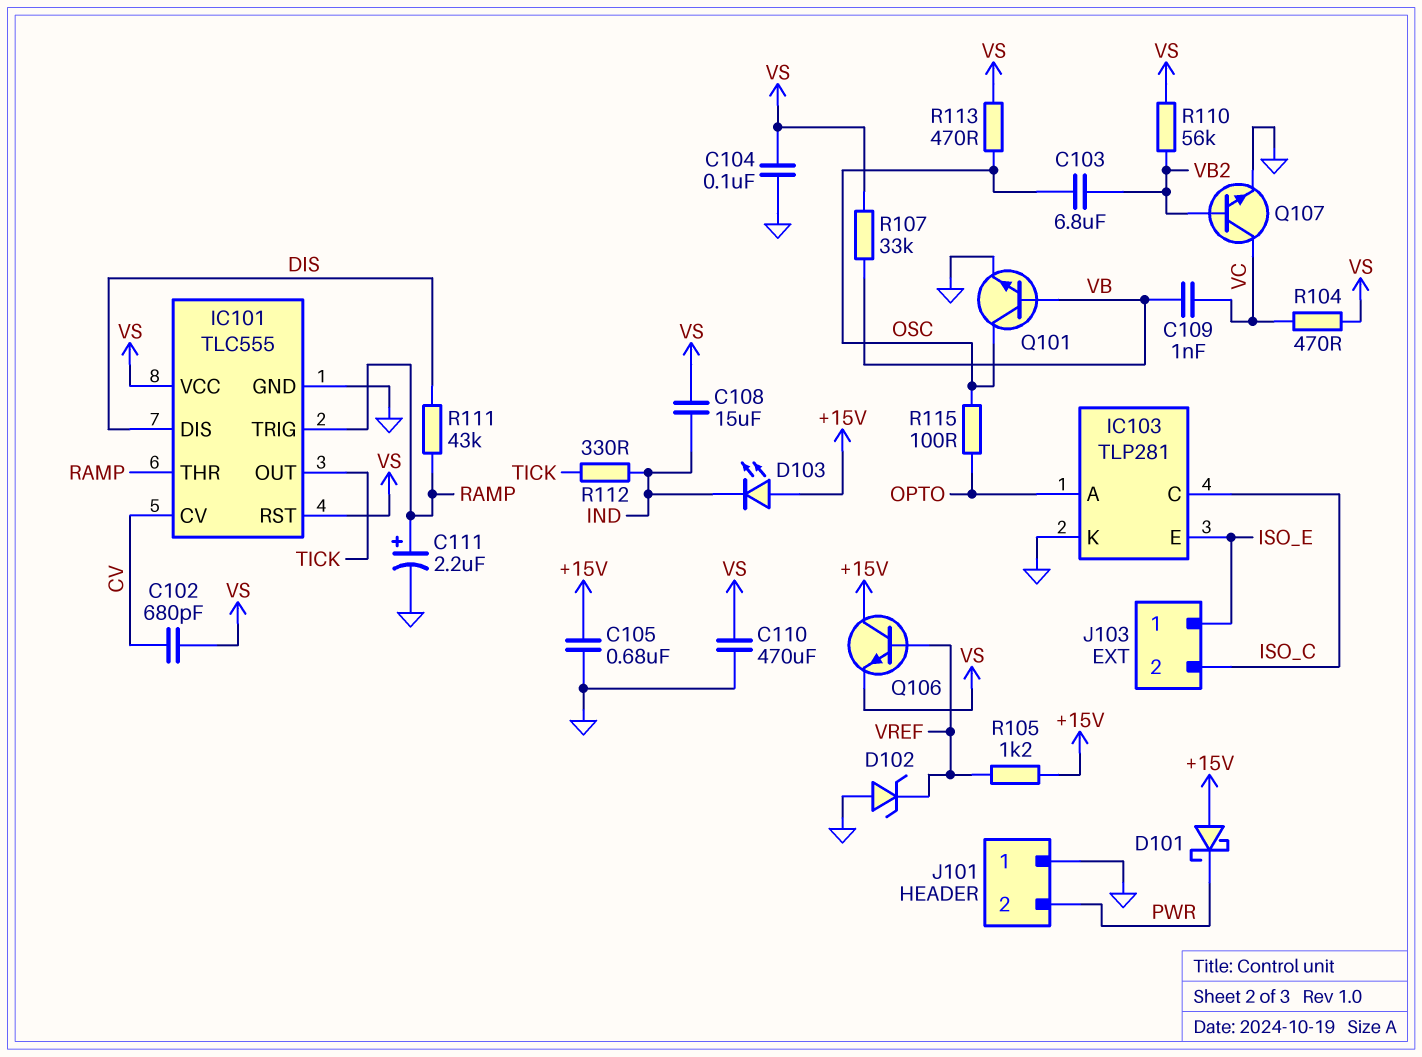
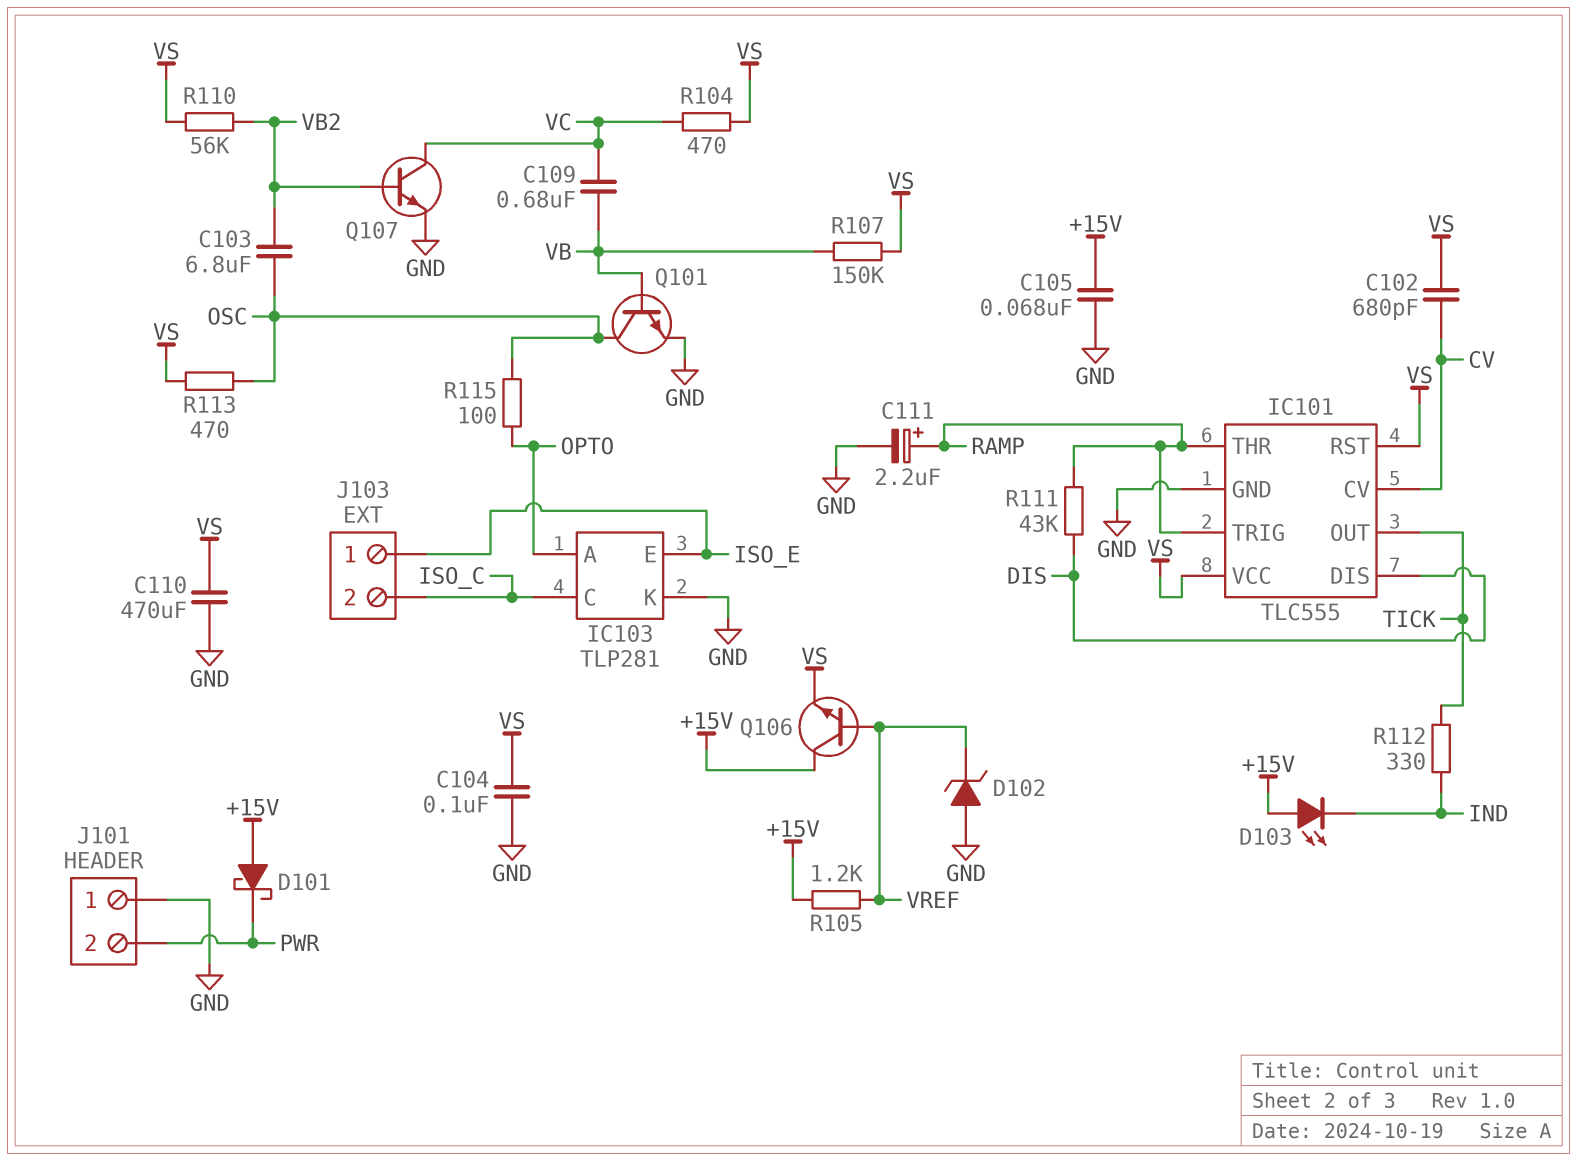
C105: 680nF (+15V, GND) -> 68nF (+15V, GND)
C108: 15uF (IND, VS) -> none
C109: 1nF (VB, VC) -> 680nF (VB, VC)
R107: 33k (VB, VS) -> 150k (VB, VS)

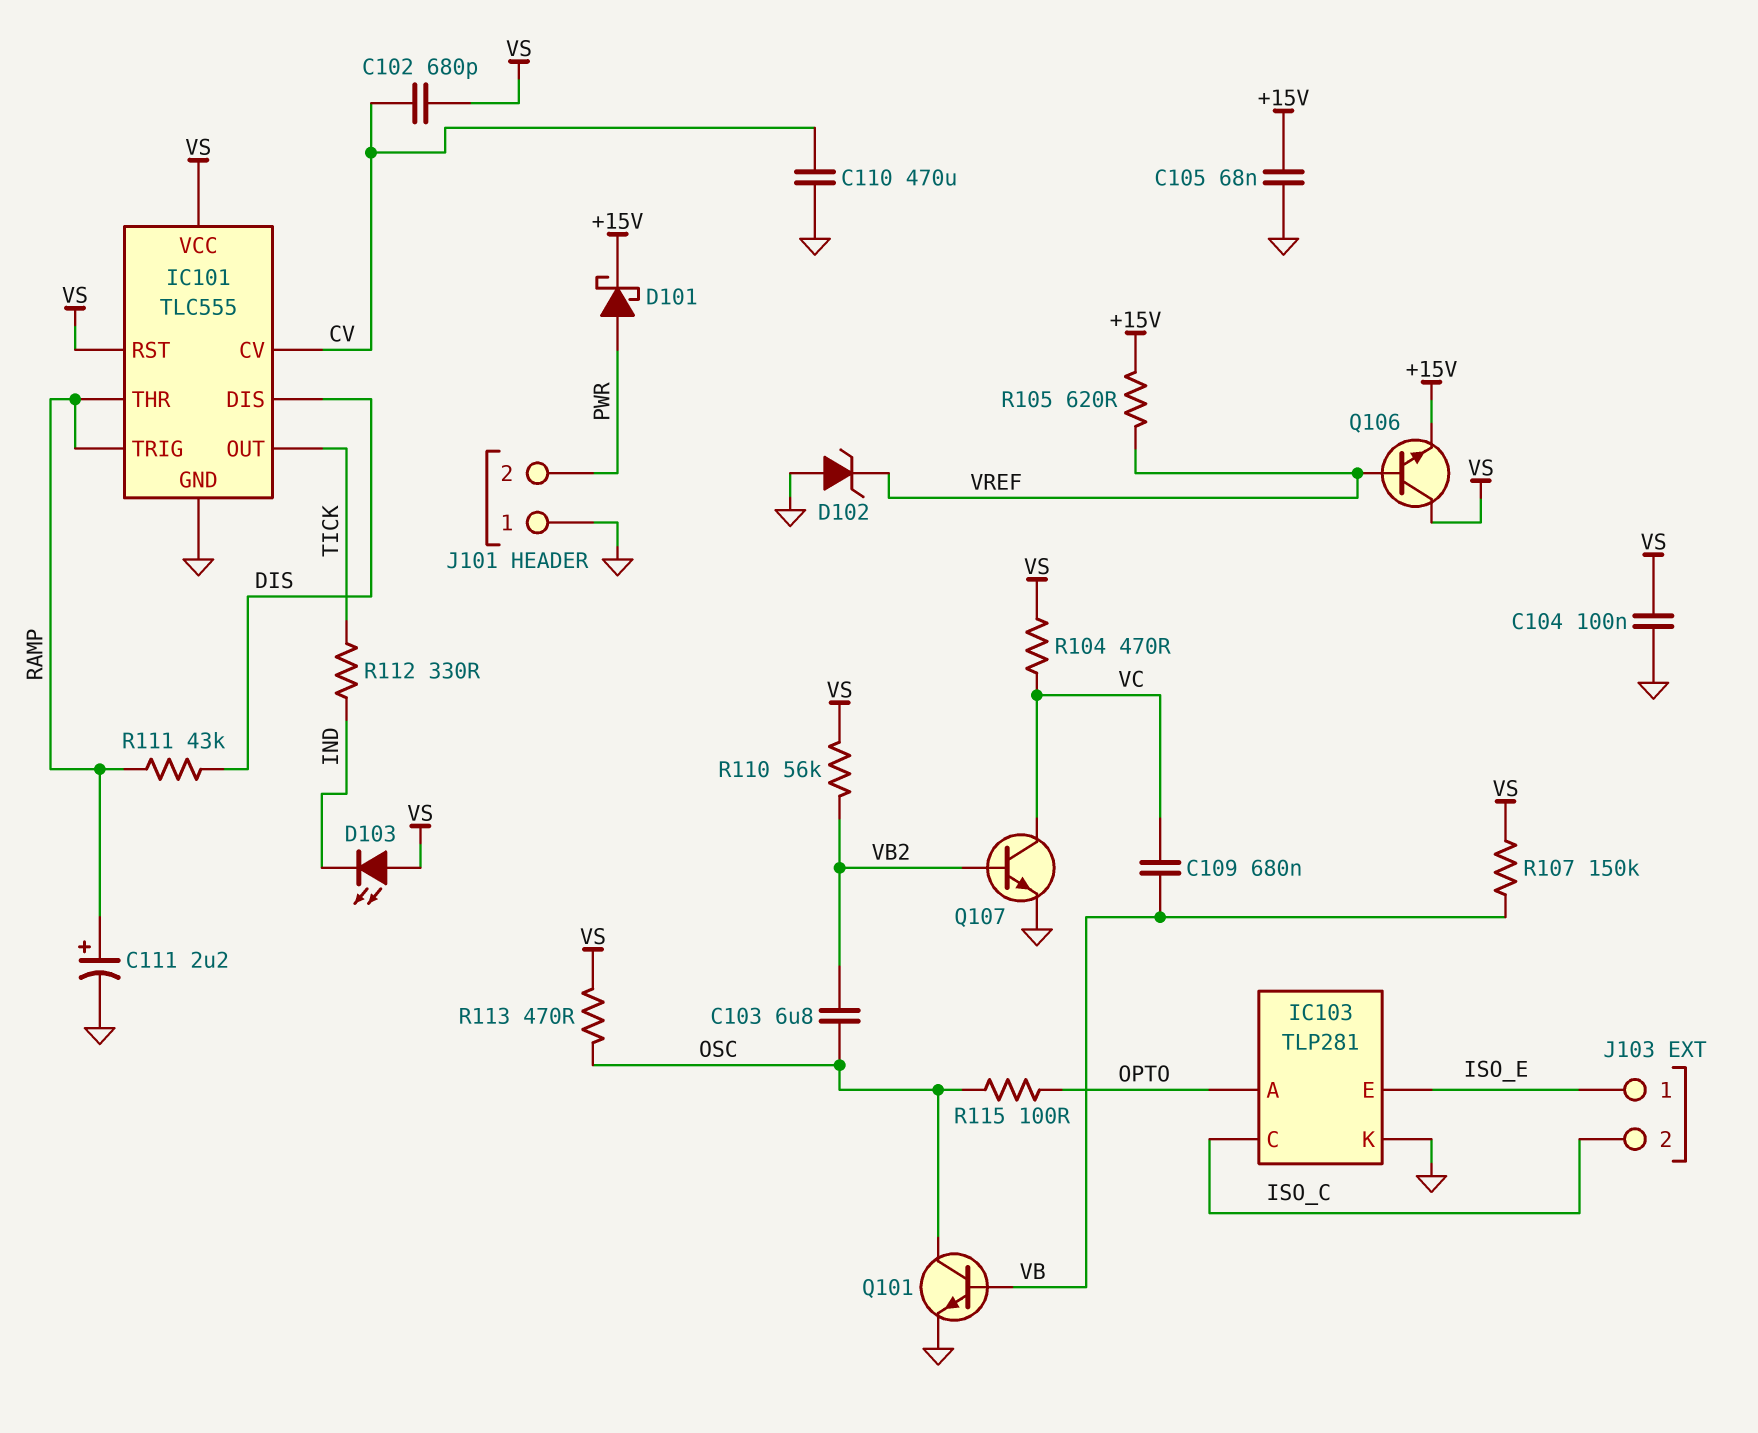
C110: 470uF (GND, VS) -> 470uF (CV, GND)
D101: schottky (A +15V, K PWR) -> schottky (A PWR, K +15V)
D103: LED (A +15V, K IND) -> LED (A VS, K IND)
Q106: NPN (B VREF, C +15V, E VS) -> NPN (B VREF, C VS, E +15V)
R105: 1.2k (+15V, VREF) -> 620 (+15V, VREF)

